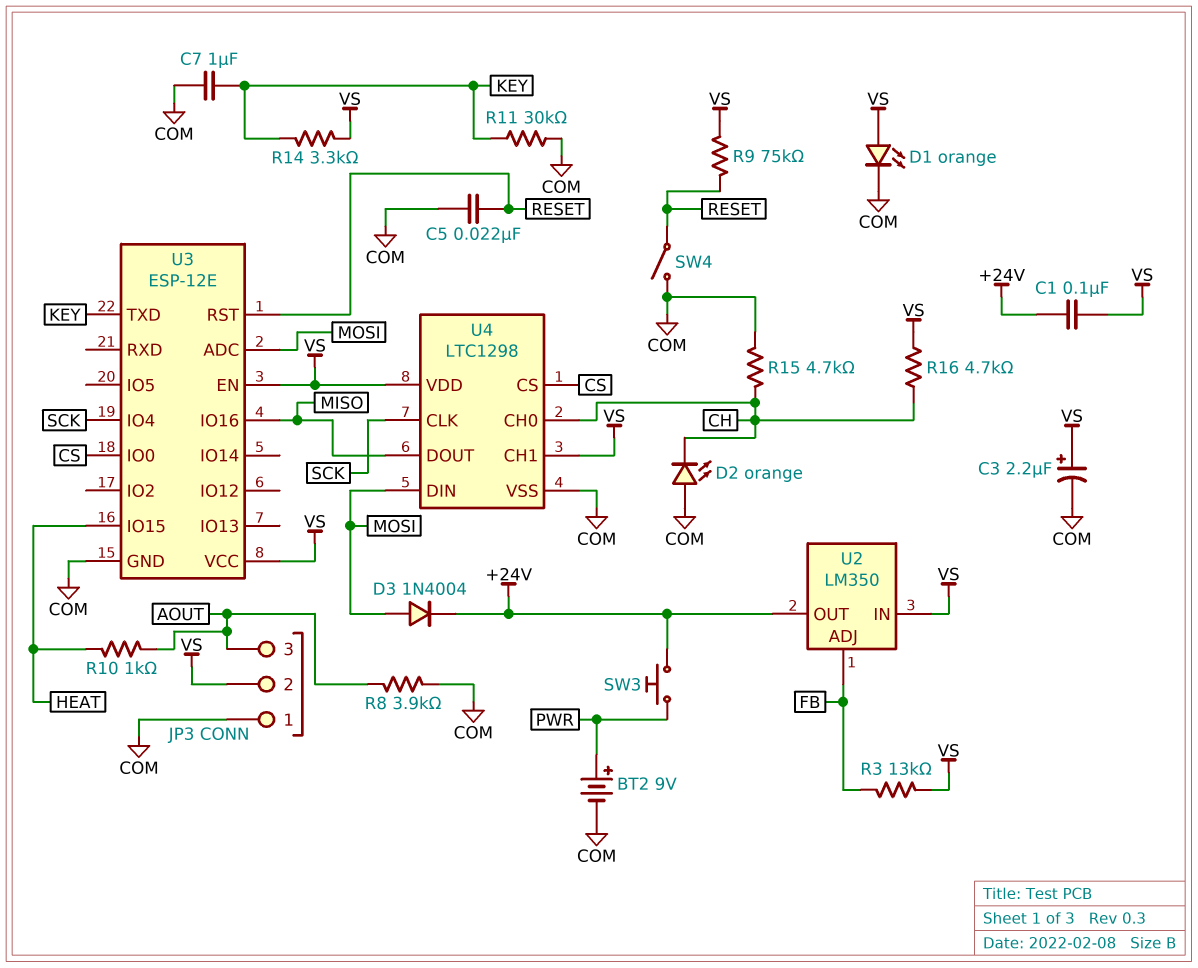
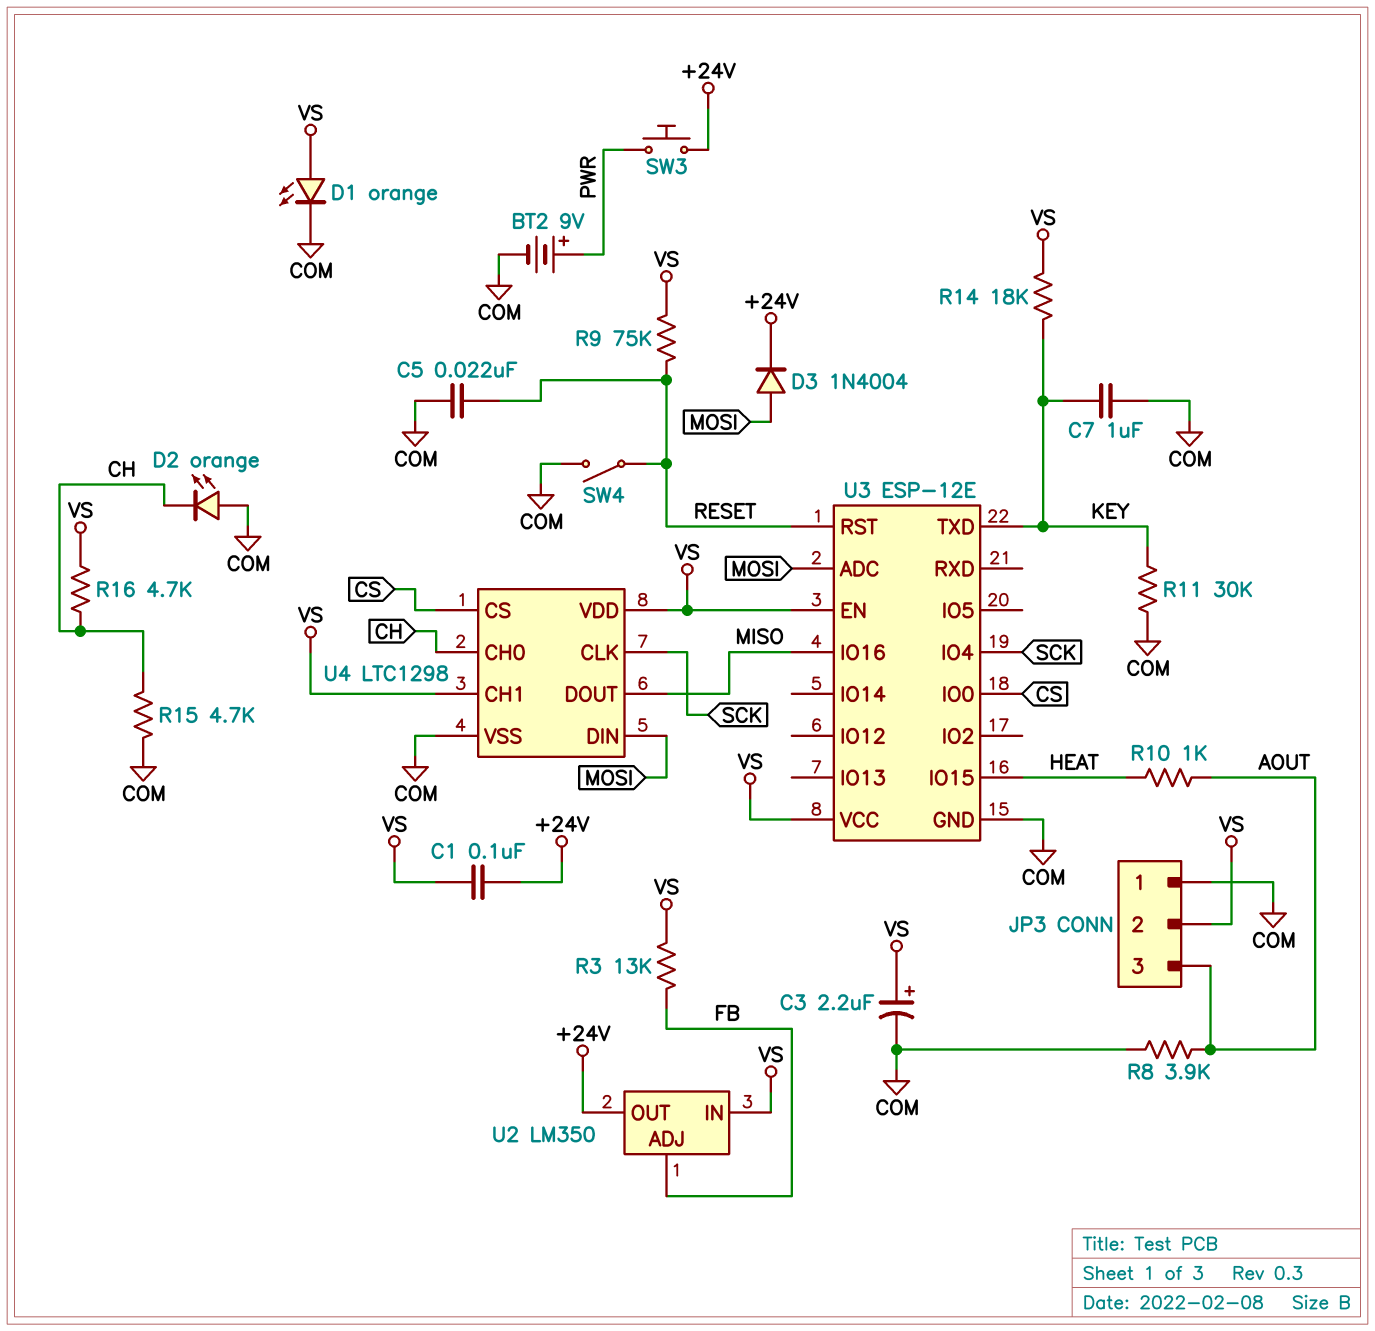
R14: 3.3k (KEY, VS) -> 18k (KEY, VS)

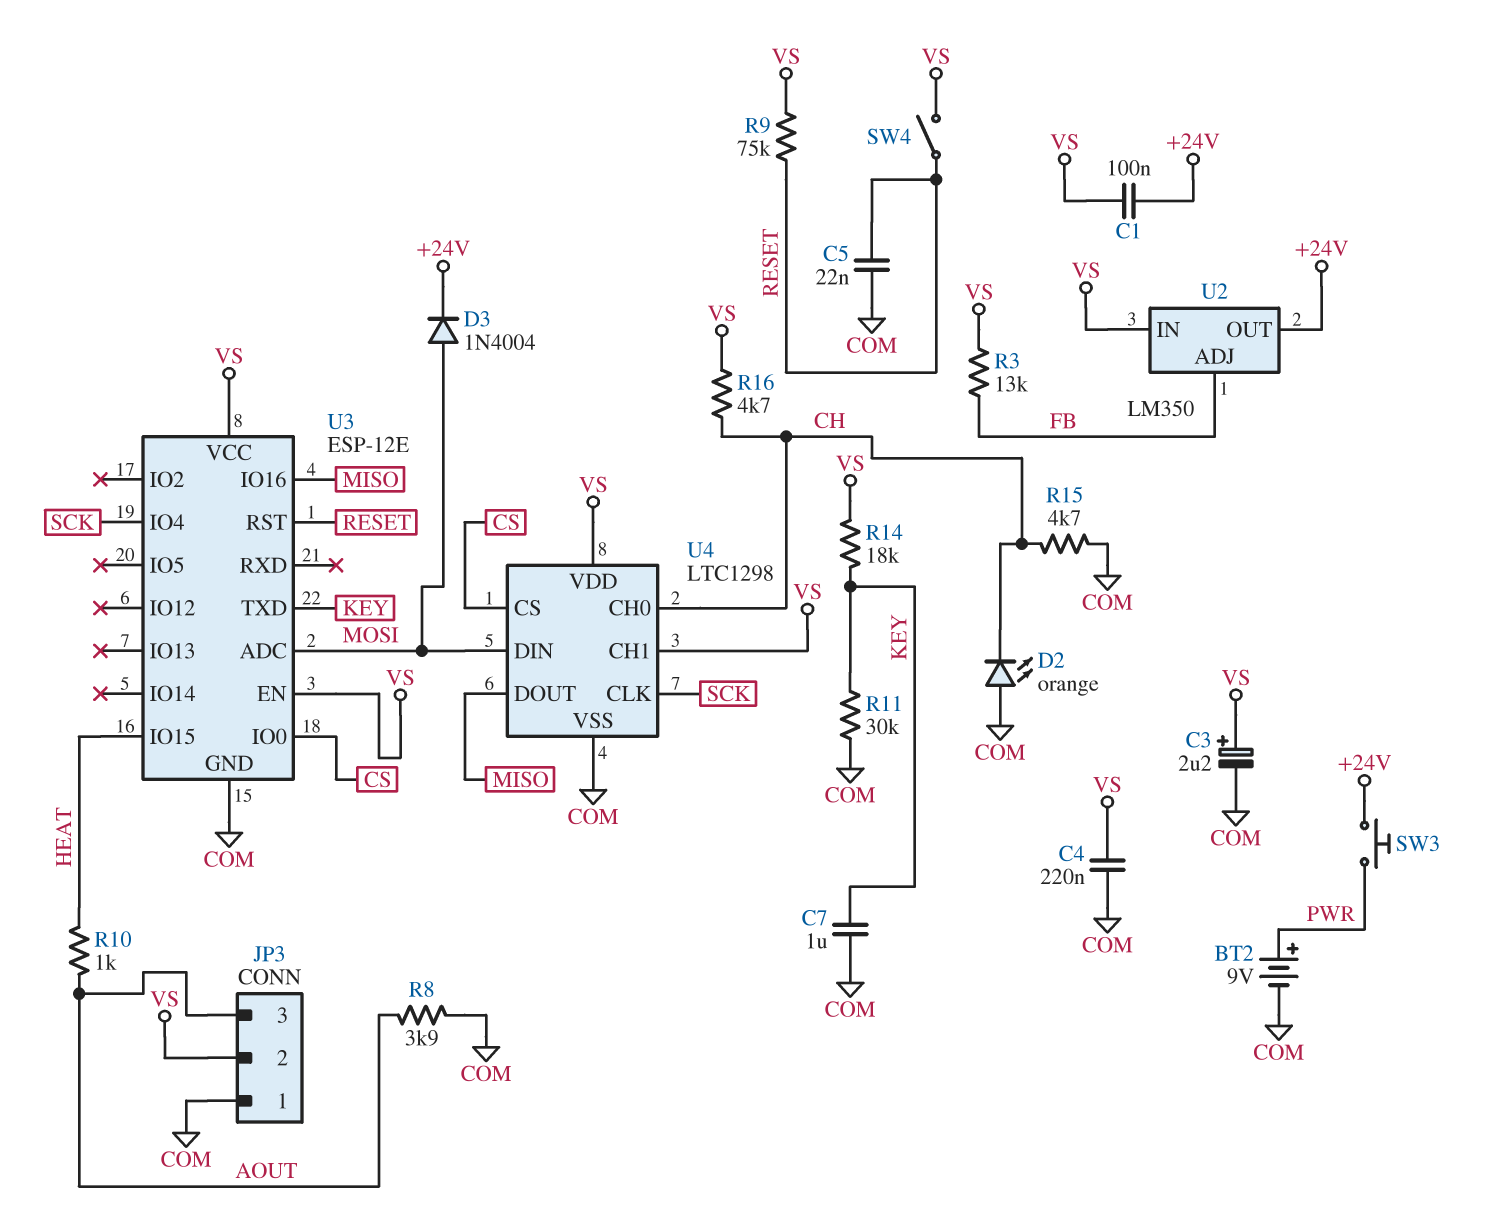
C4: none -> 220nF (COM, VS)
D1: LED orange (A VS, K COM) -> none
SW4: switch (COM, RESET) -> switch (RESET, VS)

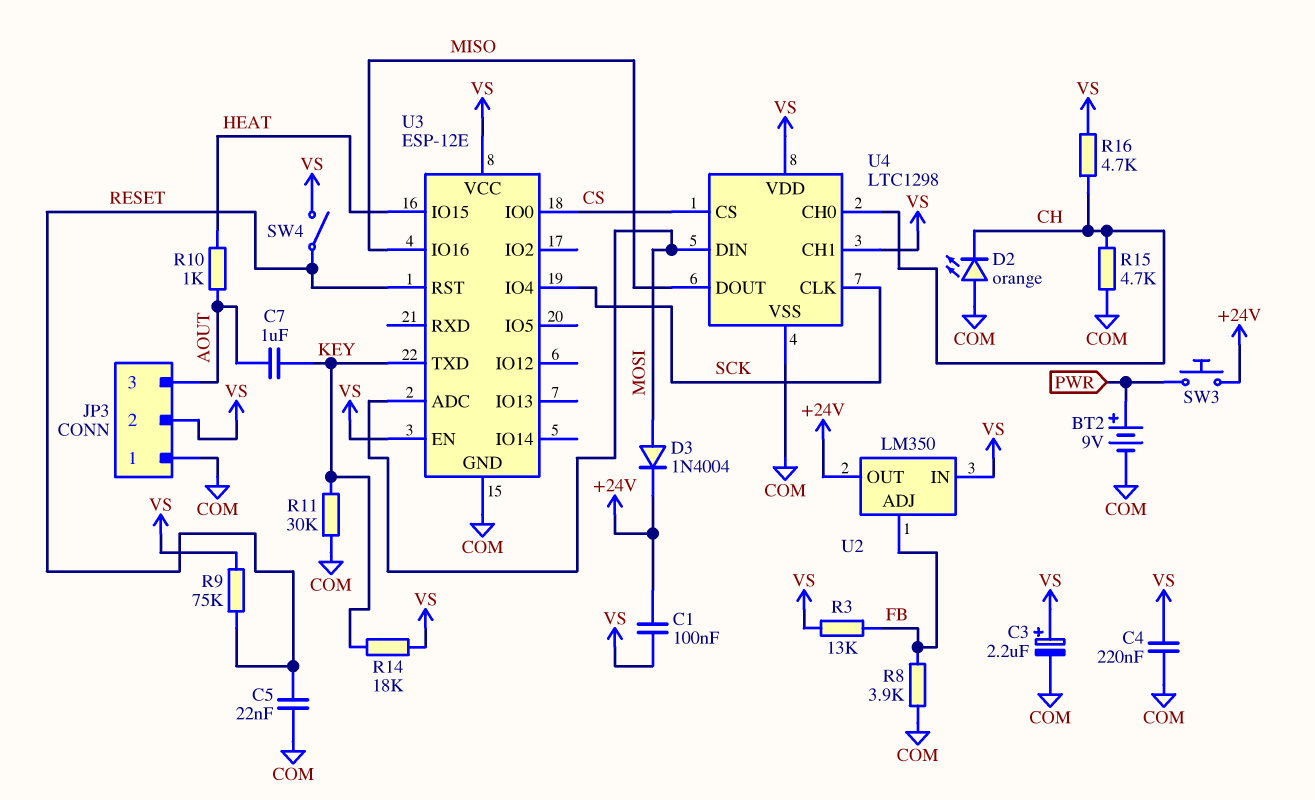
C7: 1uF (COM, KEY) -> 1uF (AOUT, KEY)
R8: 3.9k (AOUT, COM) -> 3.9k (COM, FB)

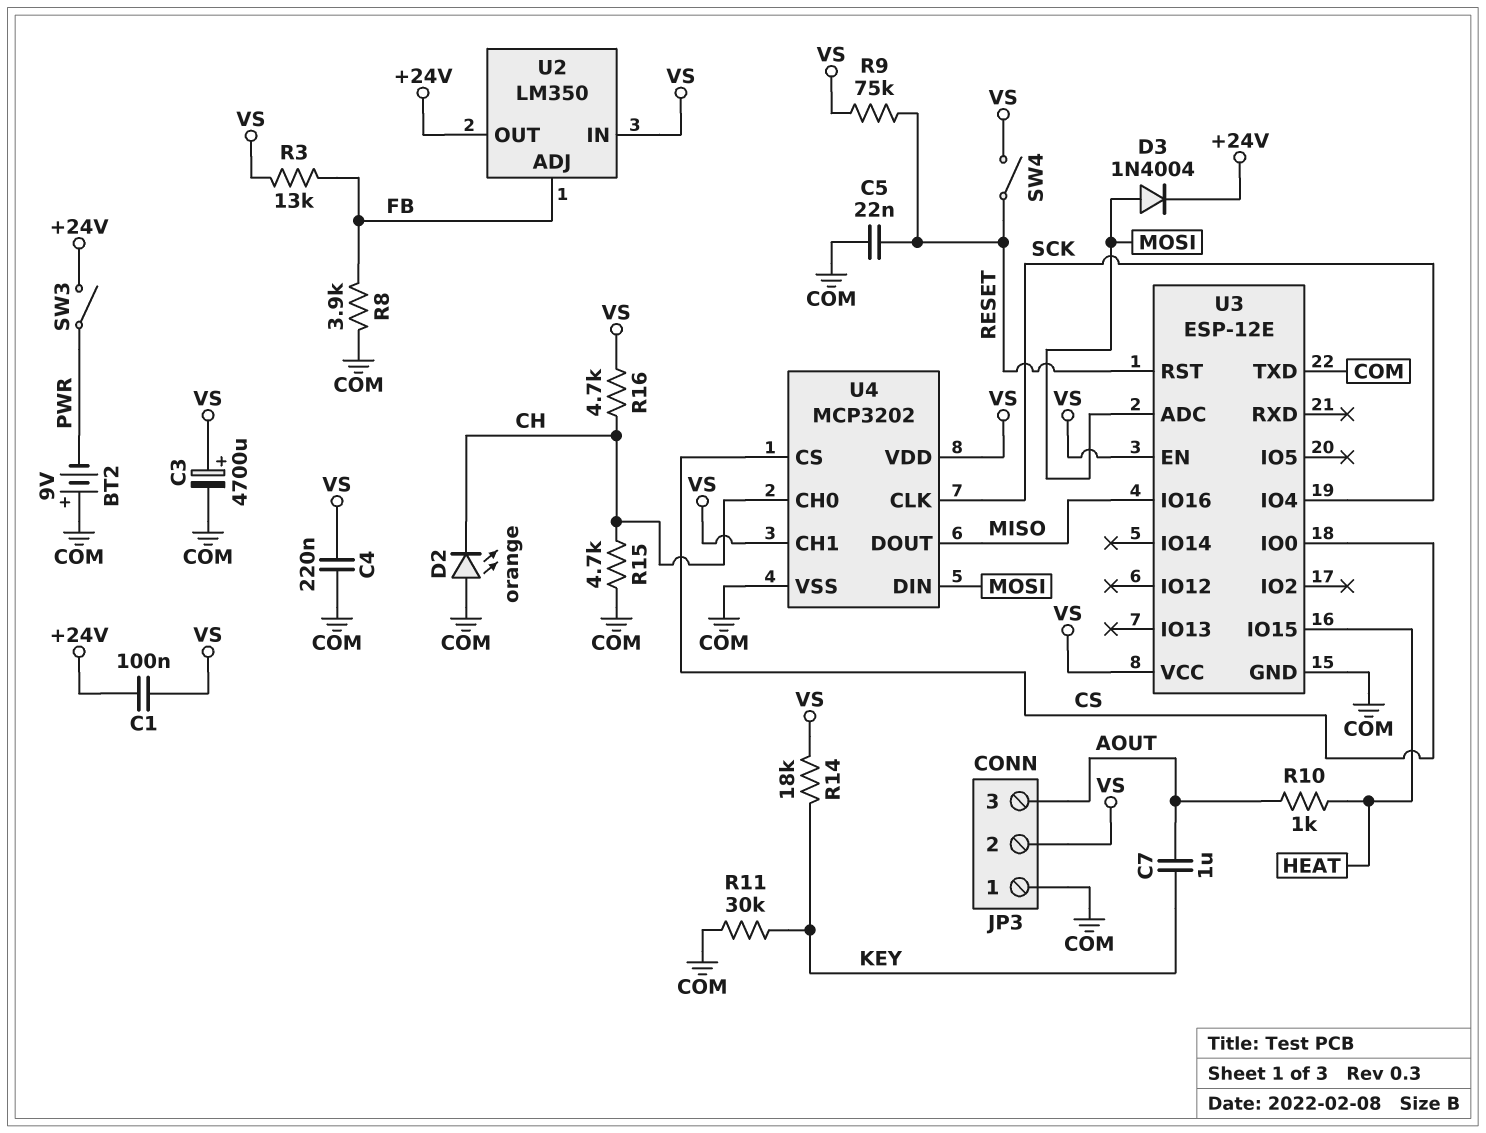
BT2: 9V (plus PWR, minus COM) -> 9V (plus COM, minus PWR)
C3: 2.2uF (plus VS, minus COM) -> 4700uF (plus VS, minus COM)
SW3: button (+24V, PWR) -> switch (+24V, PWR)
U3 pin TXD: KEY -> COM
U4: LTC1298 -> MCP3202

